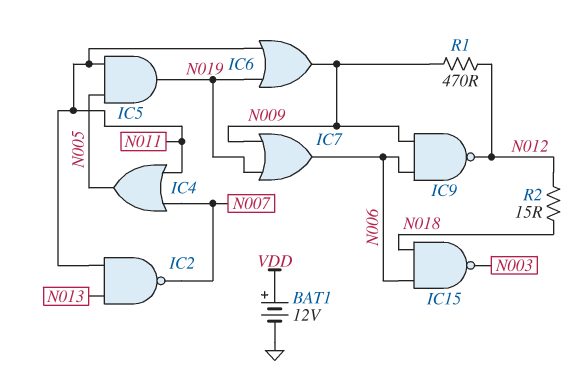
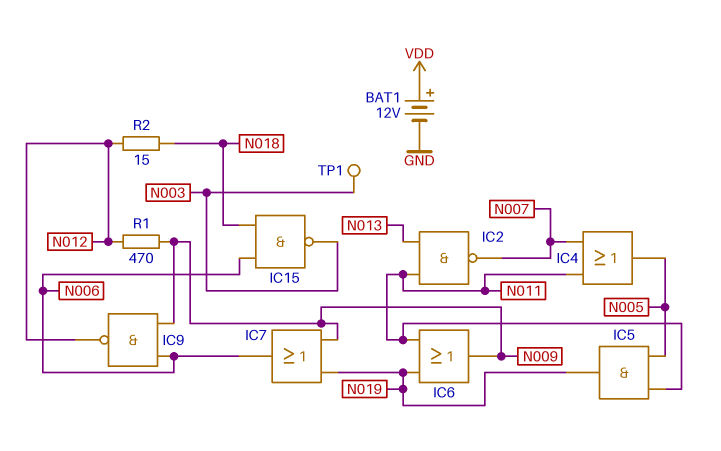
TP1: none -> test point (N003)

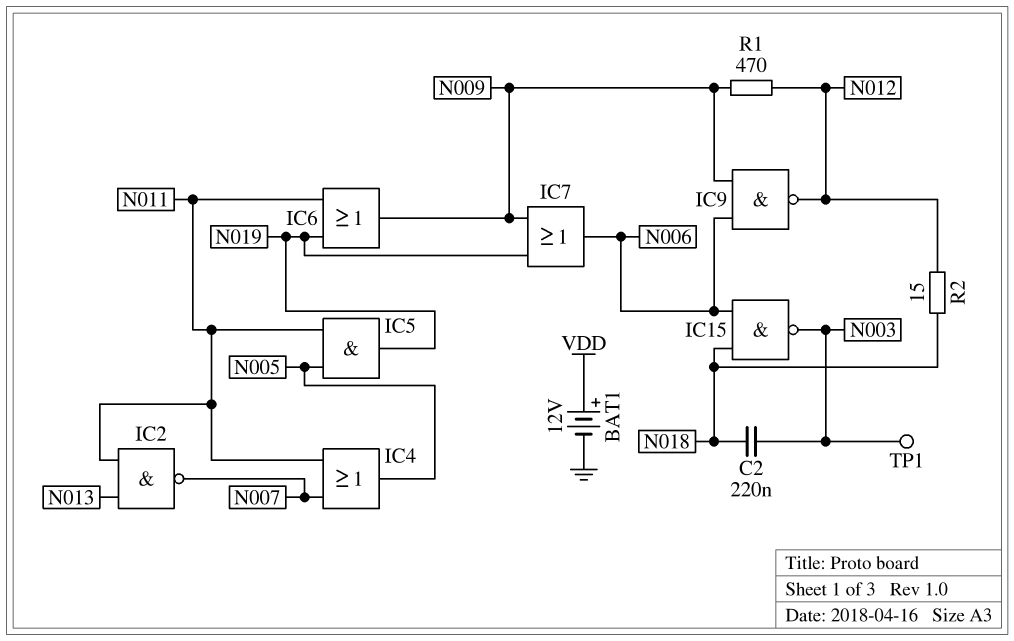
C2: none -> 220nF (N003, N018)

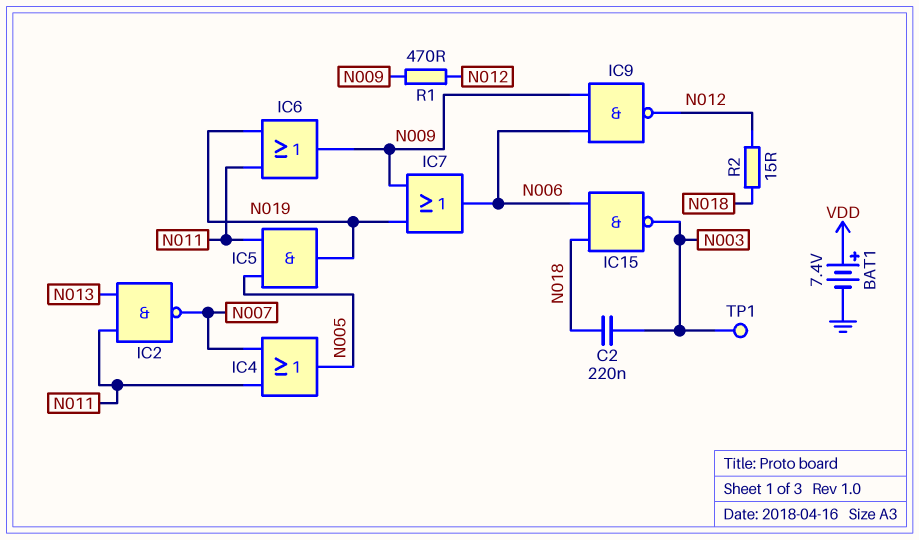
BAT1: 12V (plus VDD, minus GND) -> 7.4V (plus VDD, minus GND)

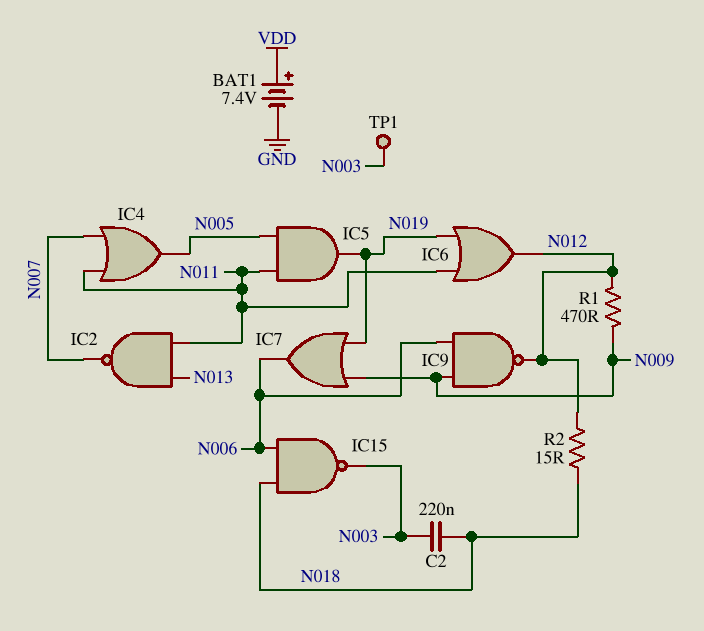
IC6: OR (in N011, in N019, out N009) -> OR (in N011, in N019, out N012)

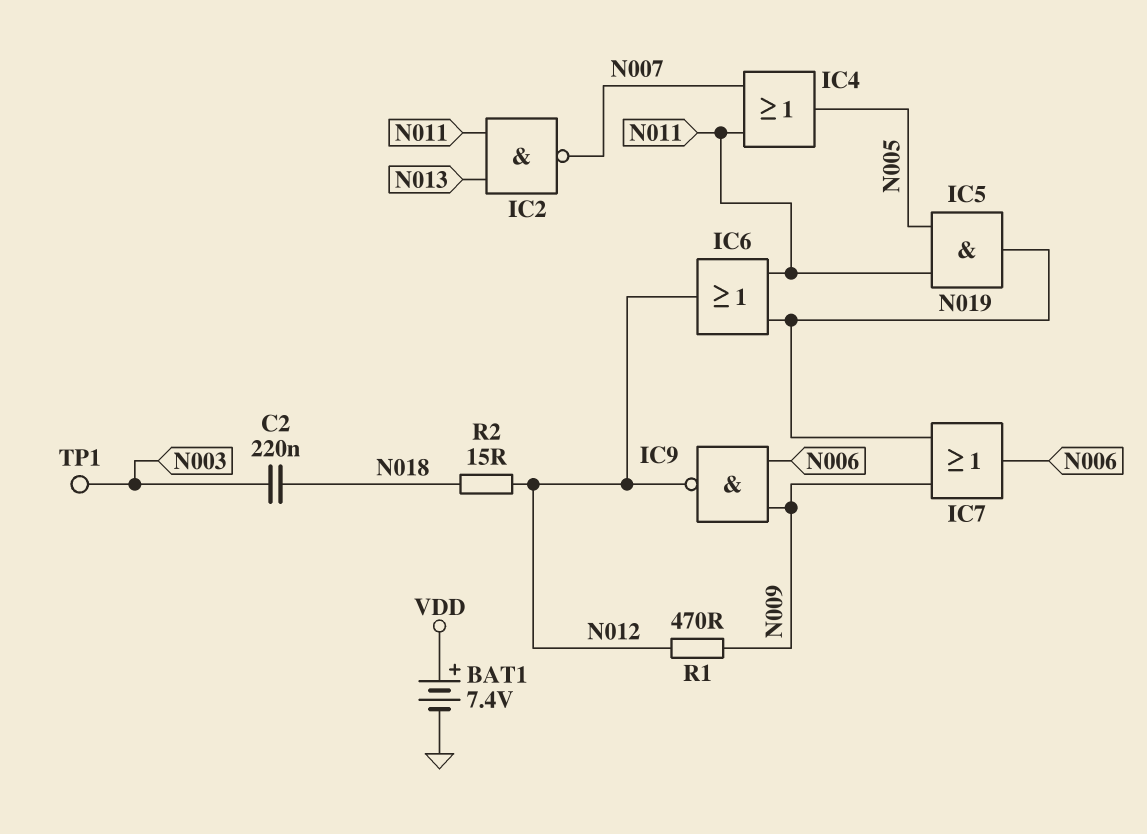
IC15: NAND (in N006, in N018, out N003) -> none

